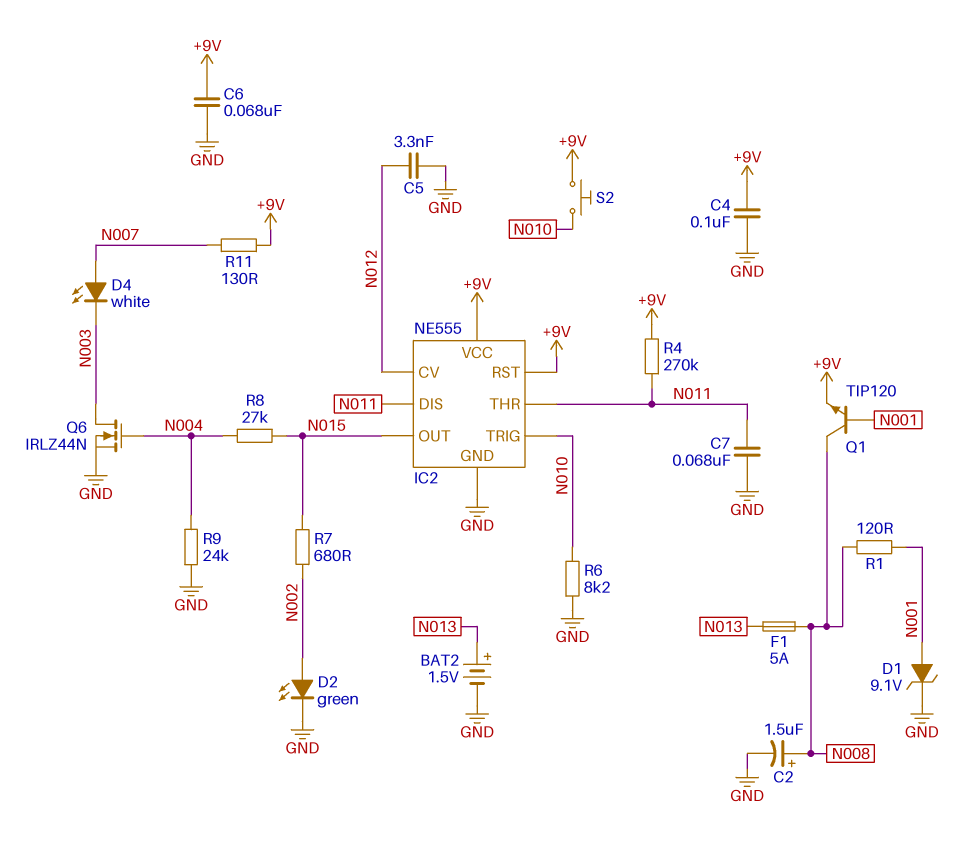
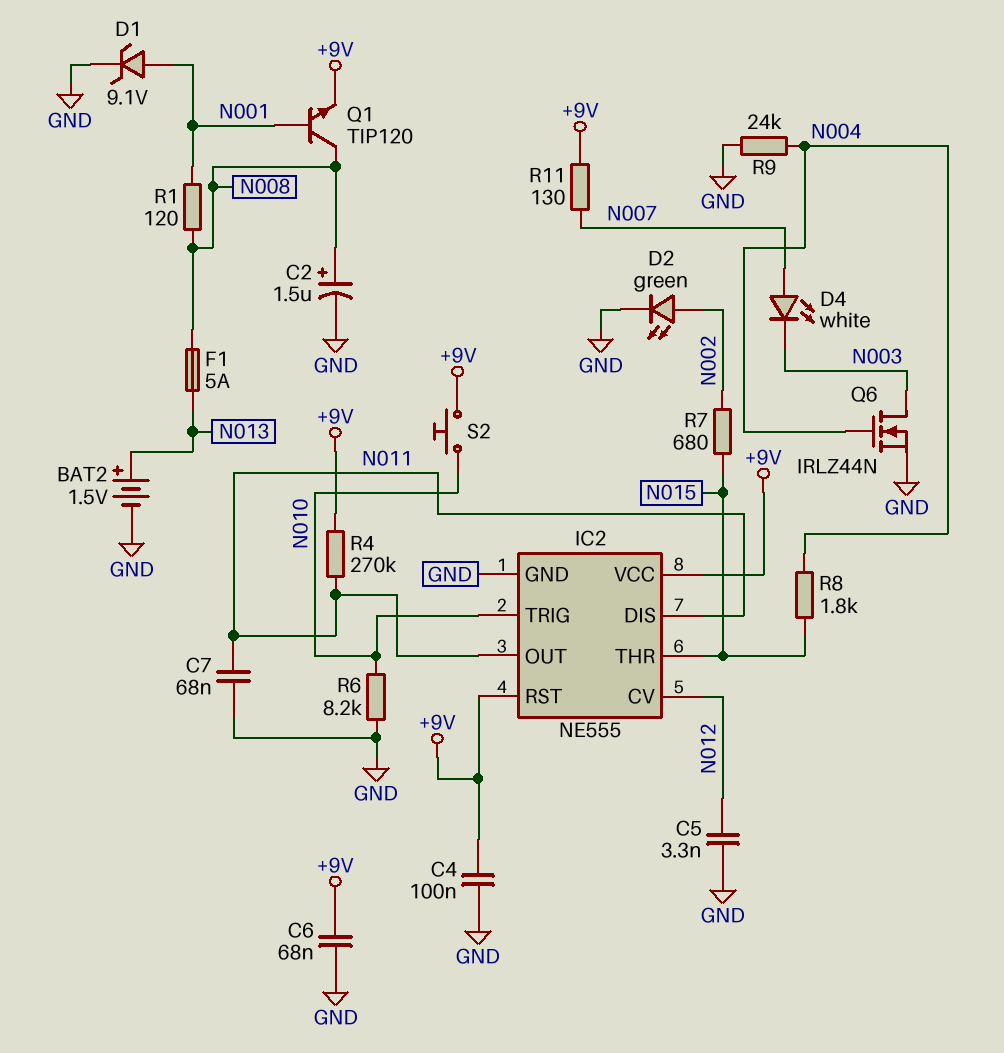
IC2 pin OUT: N015 -> N011
IC2 pin THR: N011 -> N015
R8: 27k (N004, N015) -> 1.8k (N004, N015)

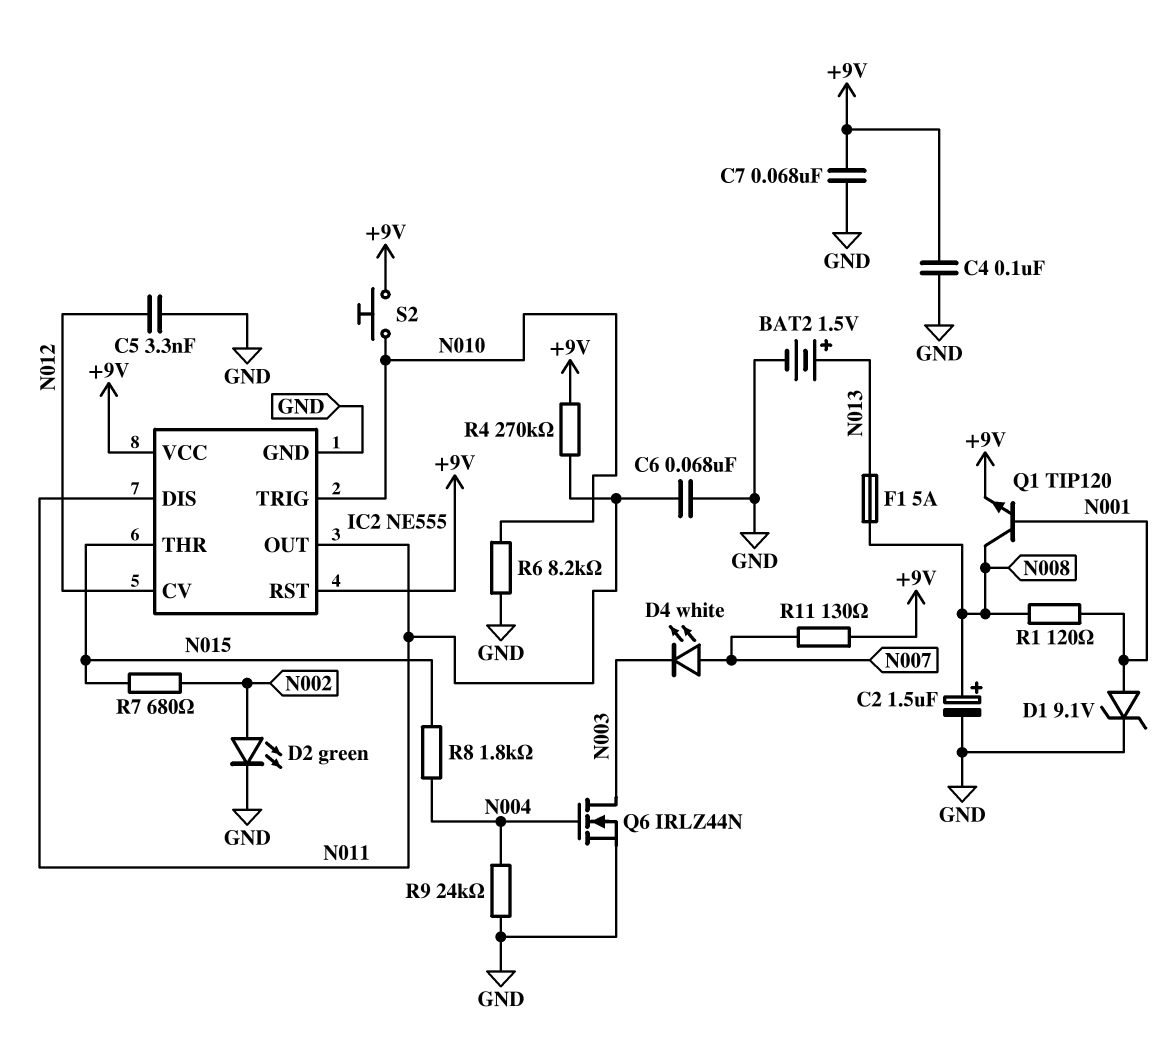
C6: 68nF (+9V, GND) -> 68nF (GND, N011)
C7: 68nF (GND, N011) -> 68nF (+9V, GND)

